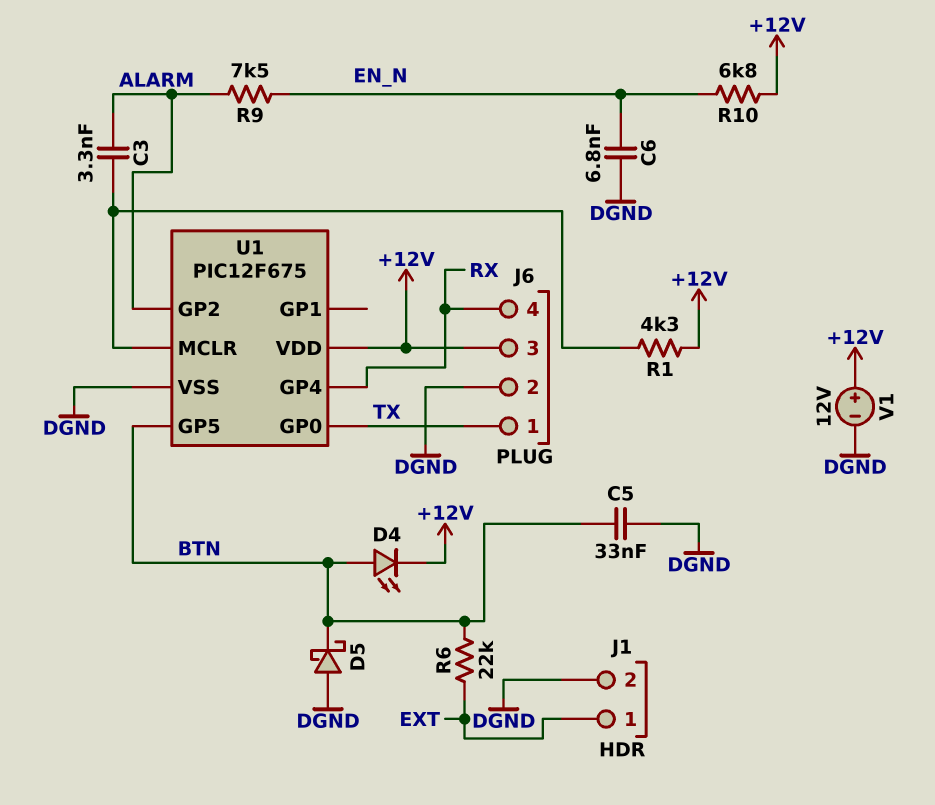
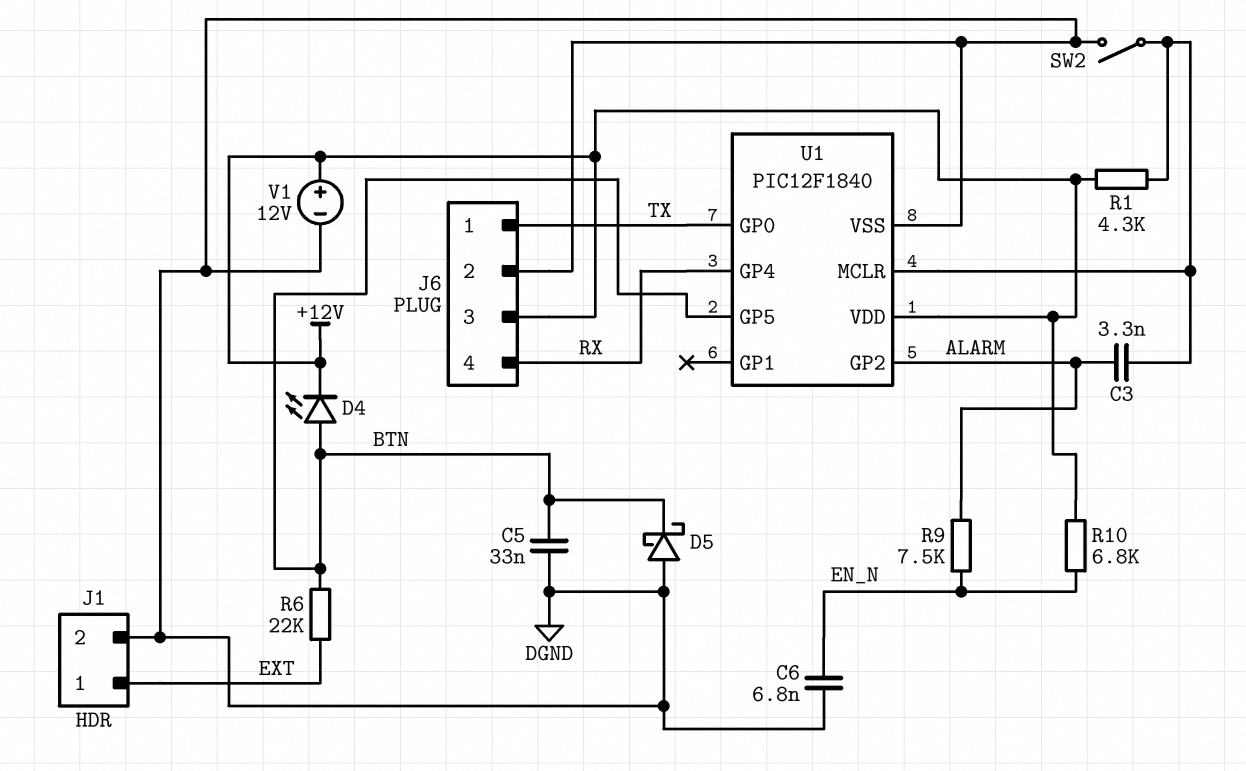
SW2: none -> switch (DGND, U1/MCLR)
U1: PIC12F675 -> PIC12F1840

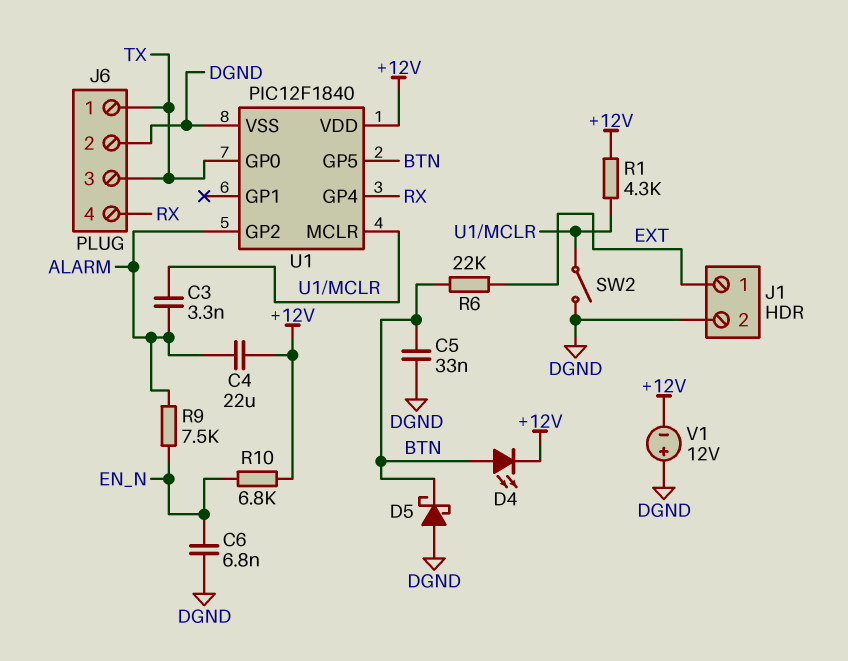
C4: none -> 22uF (+12V, ALARM)
J6 pin 3: +12V -> TX
V1: 12V (plus +12V, minus DGND) -> 12V (plus DGND, minus +12V)

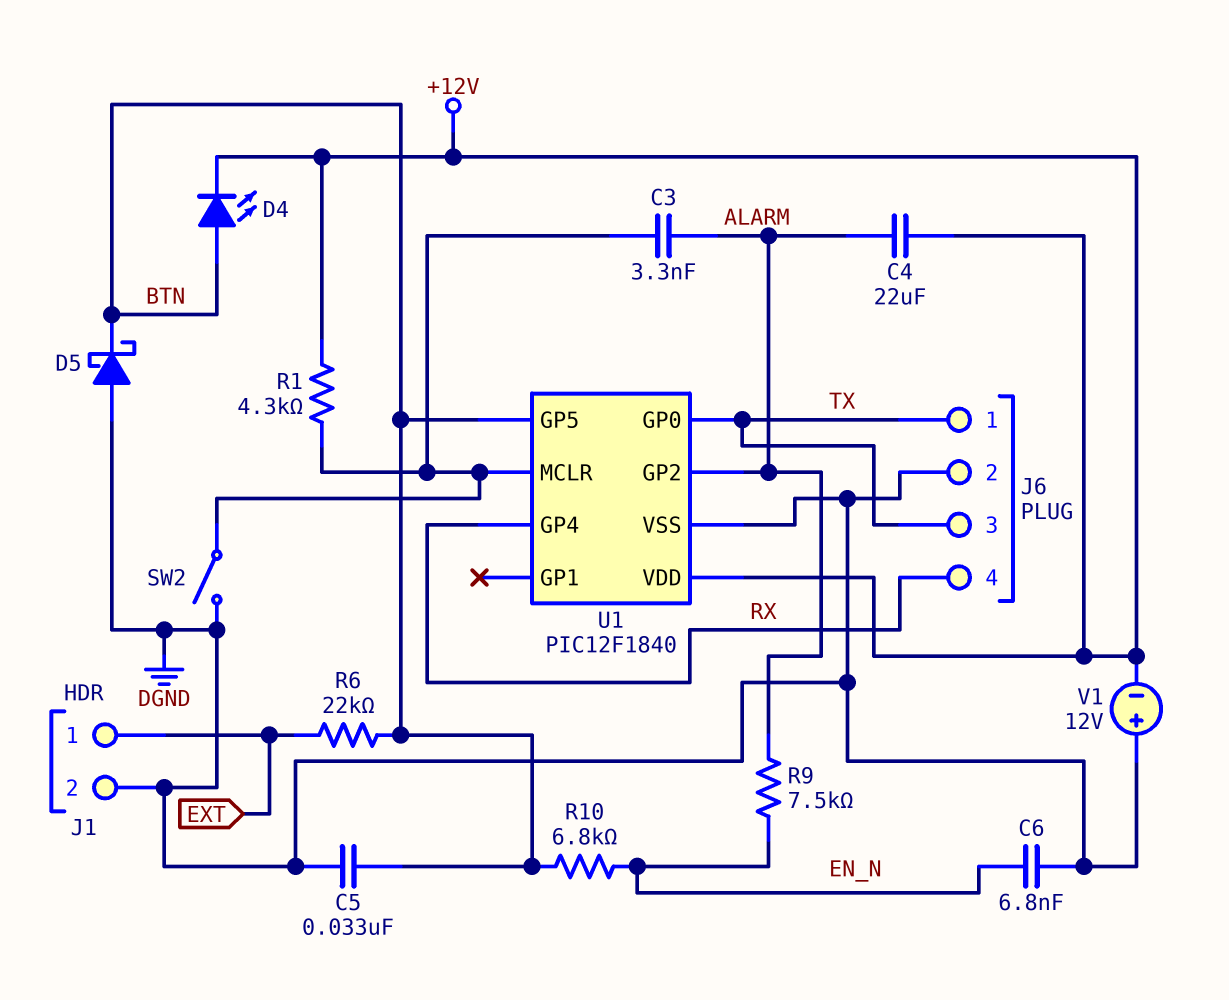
R10: 6.8k (+12V, EN_N) -> 6.8k (BTN, EN_N)

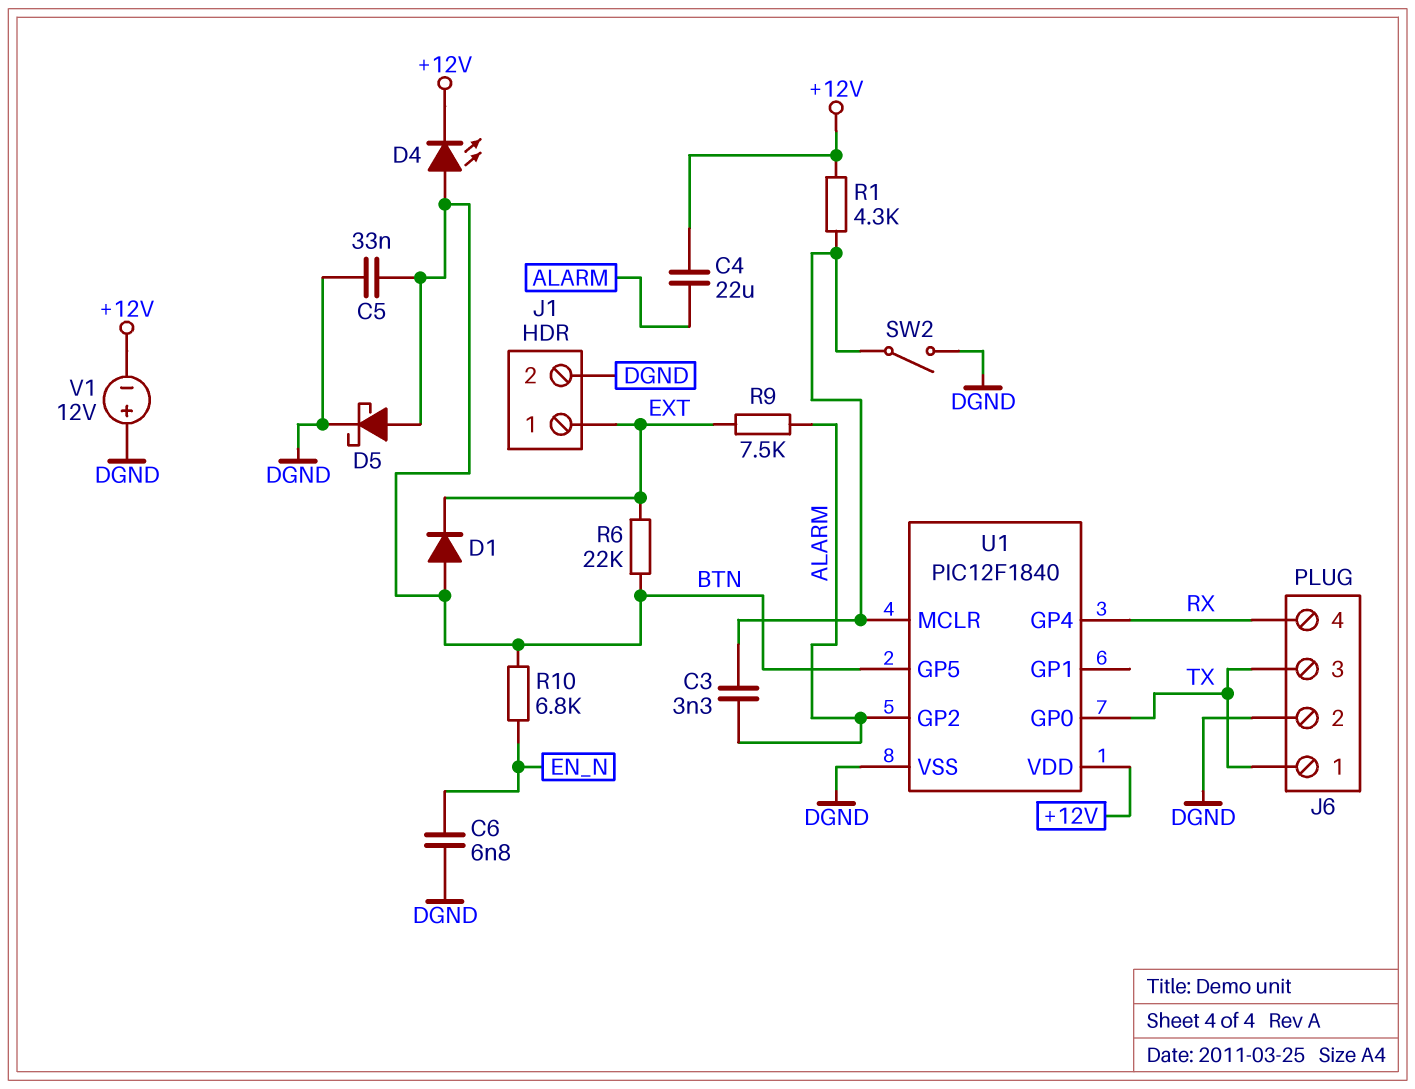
D1: none -> diode (A BTN, K EXT)
D5: schottky (A DGND, K BTN) -> schottky (A BTN, K DGND)
R9: 7.5k (ALARM, EN_N) -> 7.5k (ALARM, EXT)

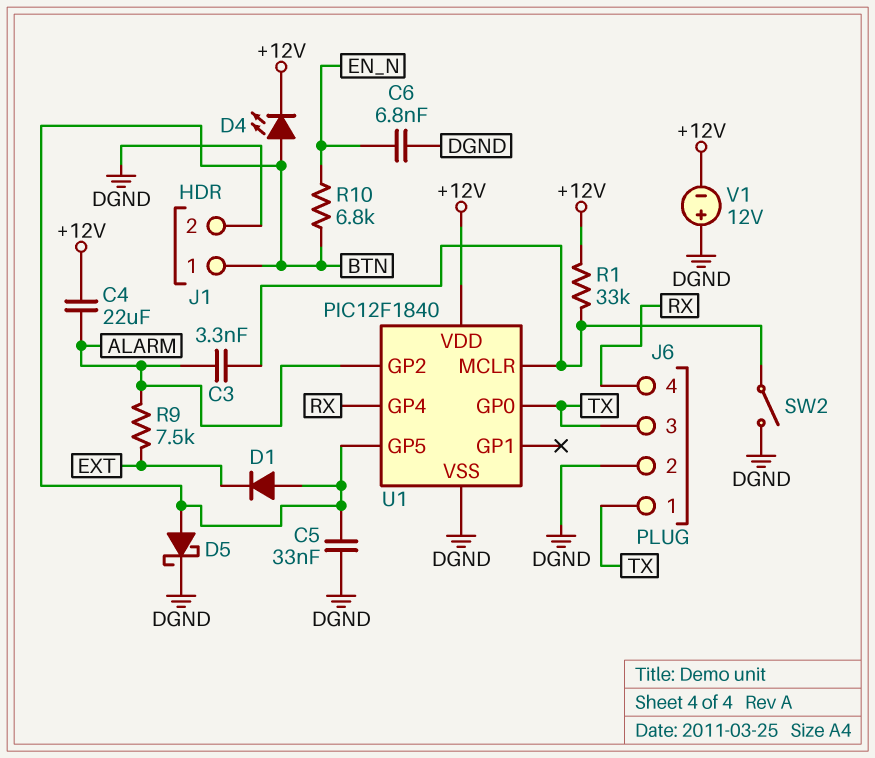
J1 pin 1: EXT -> BTN
R1: 4.3k (+12V, U1/MCLR) -> 33k (+12V, U1/MCLR)
R6: 22k (BTN, EXT) -> none

